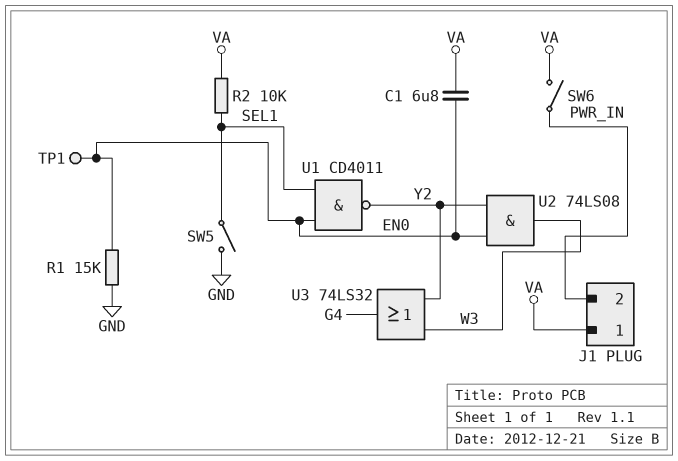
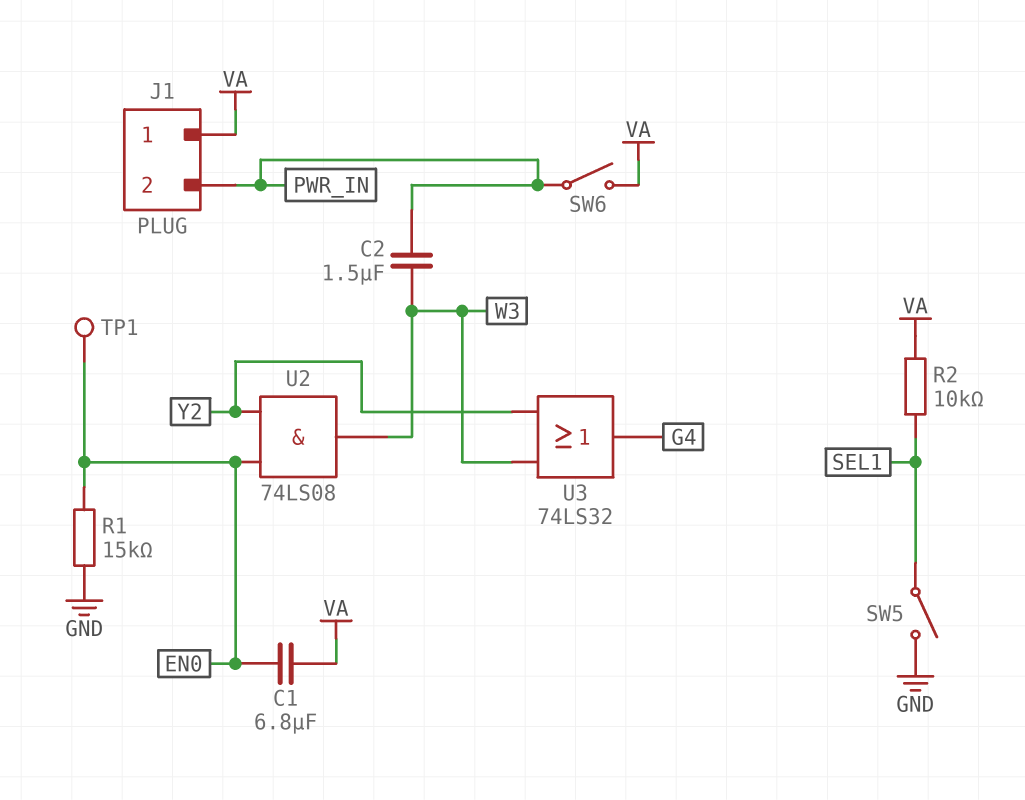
C2: none -> 1.5uF (PWR_IN, W3)
U1: NAND CD4011 (in EN0, in SEL1, out Y2) -> none

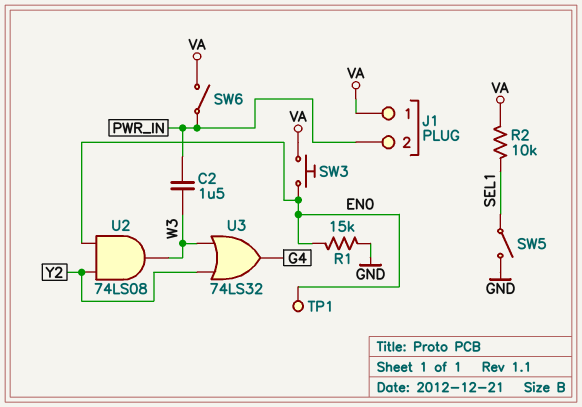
C1: 6.8uF (EN0, VA) -> none
SW3: none -> button (EN0, VA)

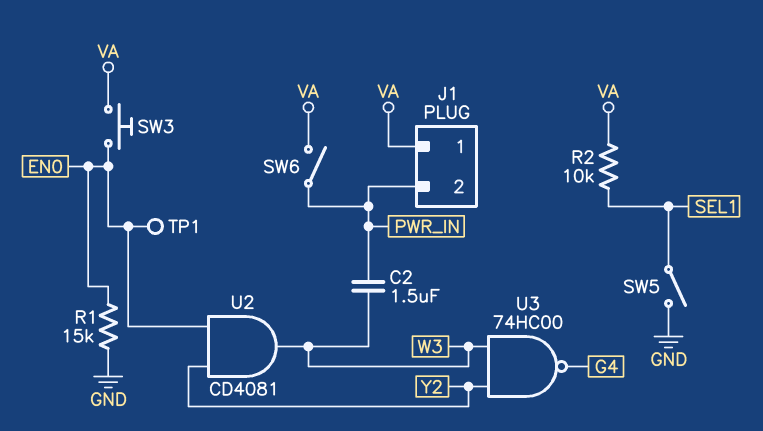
U2: AND 74LS08 (in EN0, in Y2, out W3) -> AND CD4081 (in EN0, in Y2, out W3)
U3: OR 74LS32 (in W3, in Y2, out G4) -> NAND 74HC00 (in W3, in Y2, out G4)

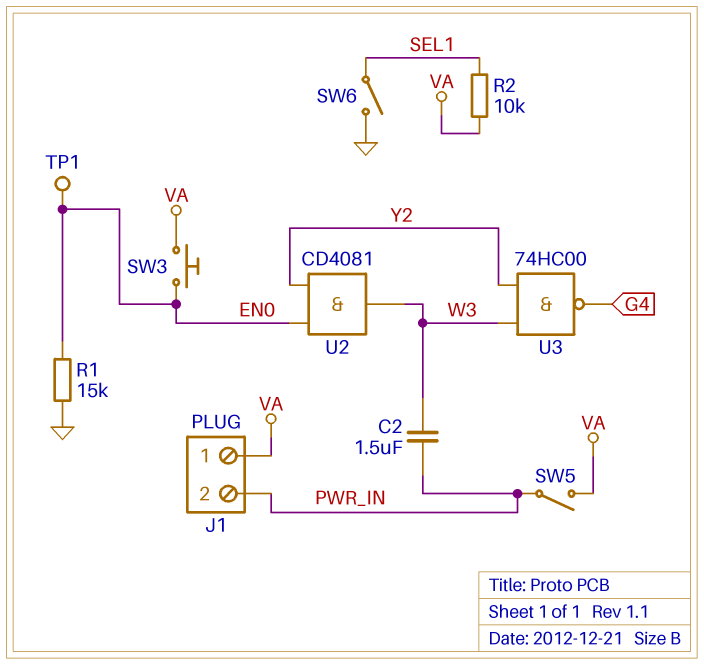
SW5: switch (GND, SEL1) -> switch (PWR_IN, VA)
SW6: switch (PWR_IN, VA) -> switch (GND, SEL1)

